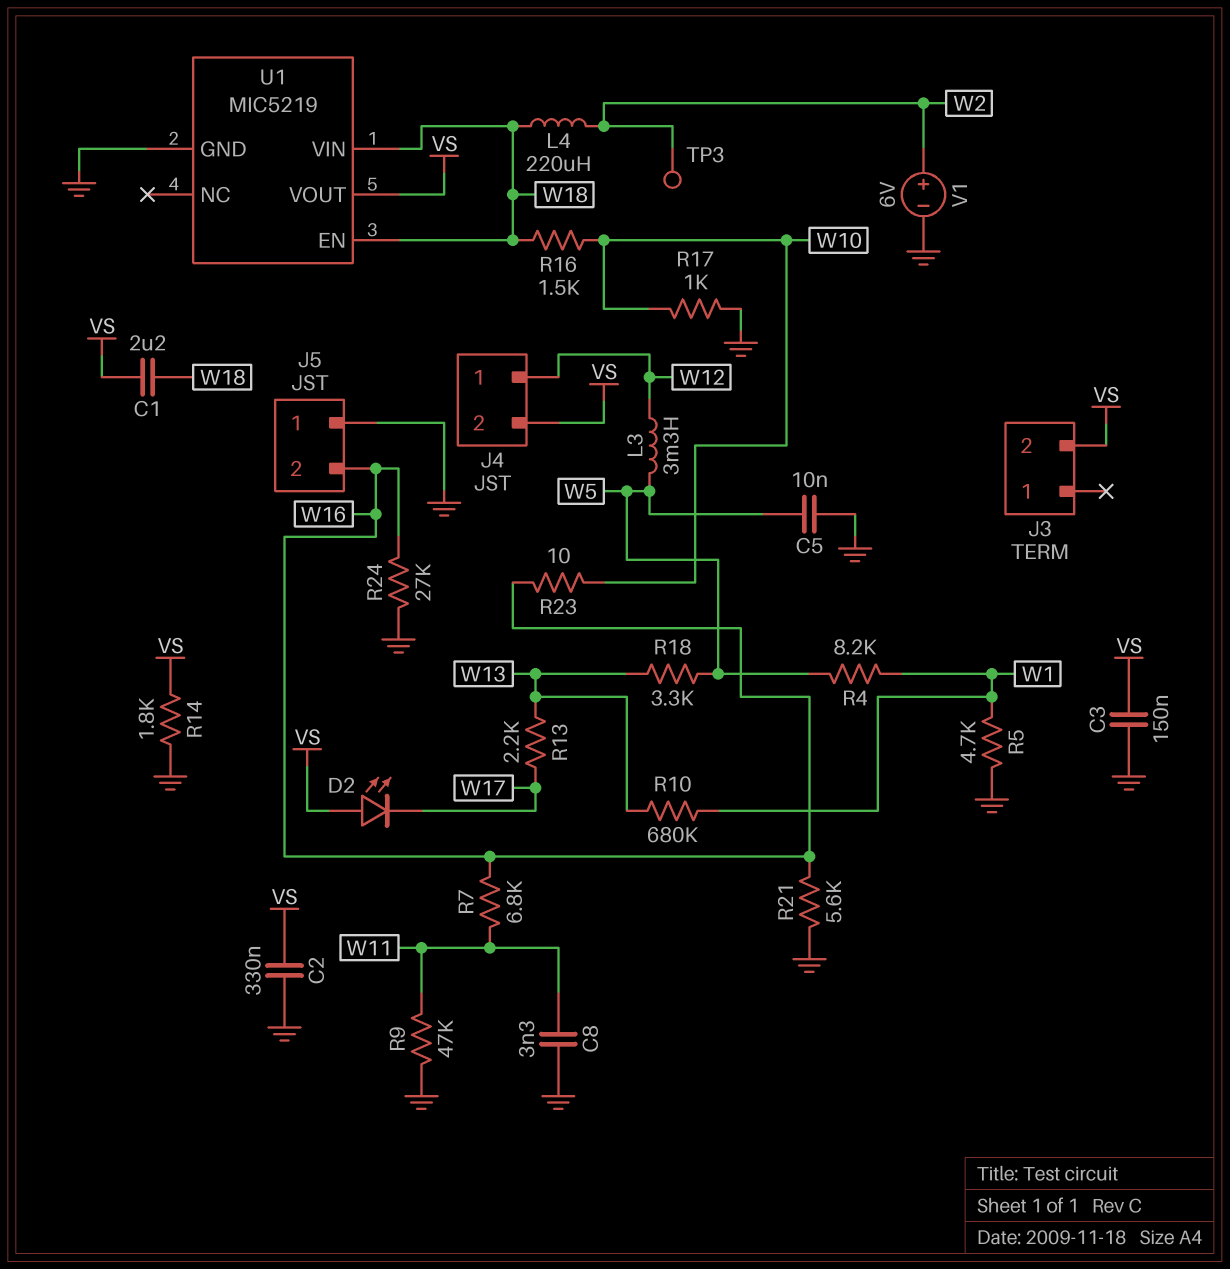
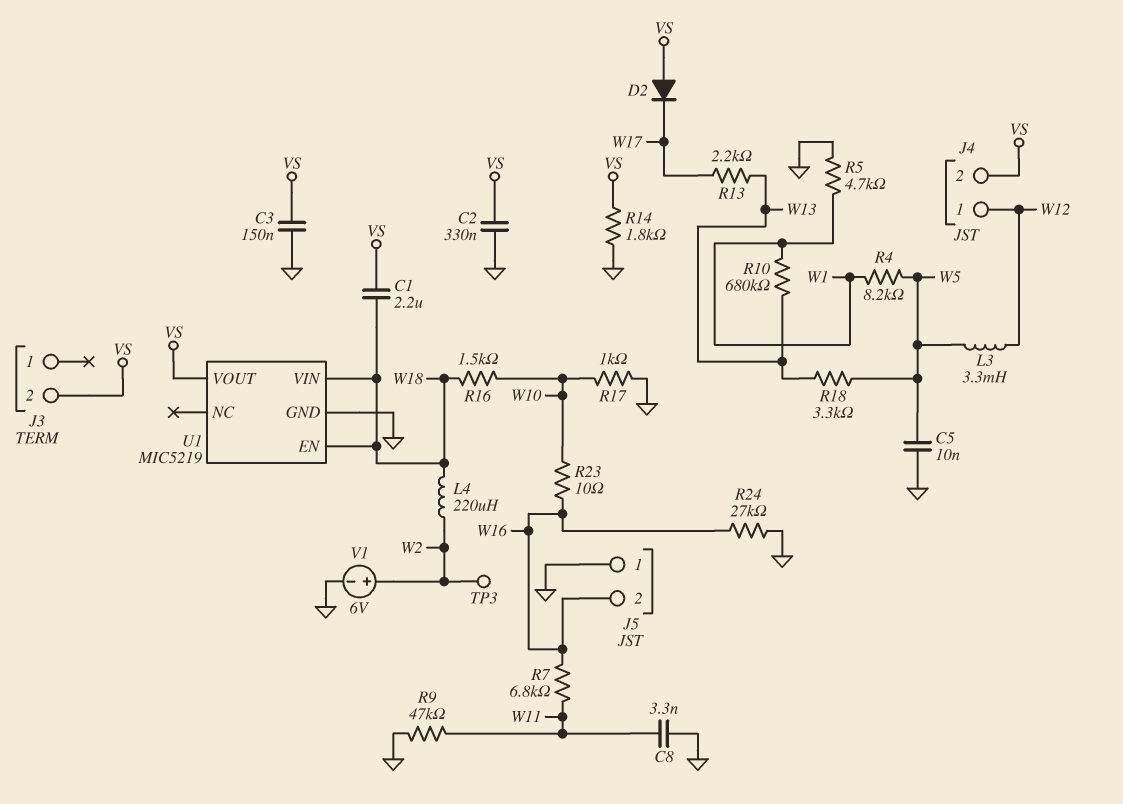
D2: LED (A VS, K W17) -> diode (A VS, K W17)
R21: 5.6k (GND, W16) -> none

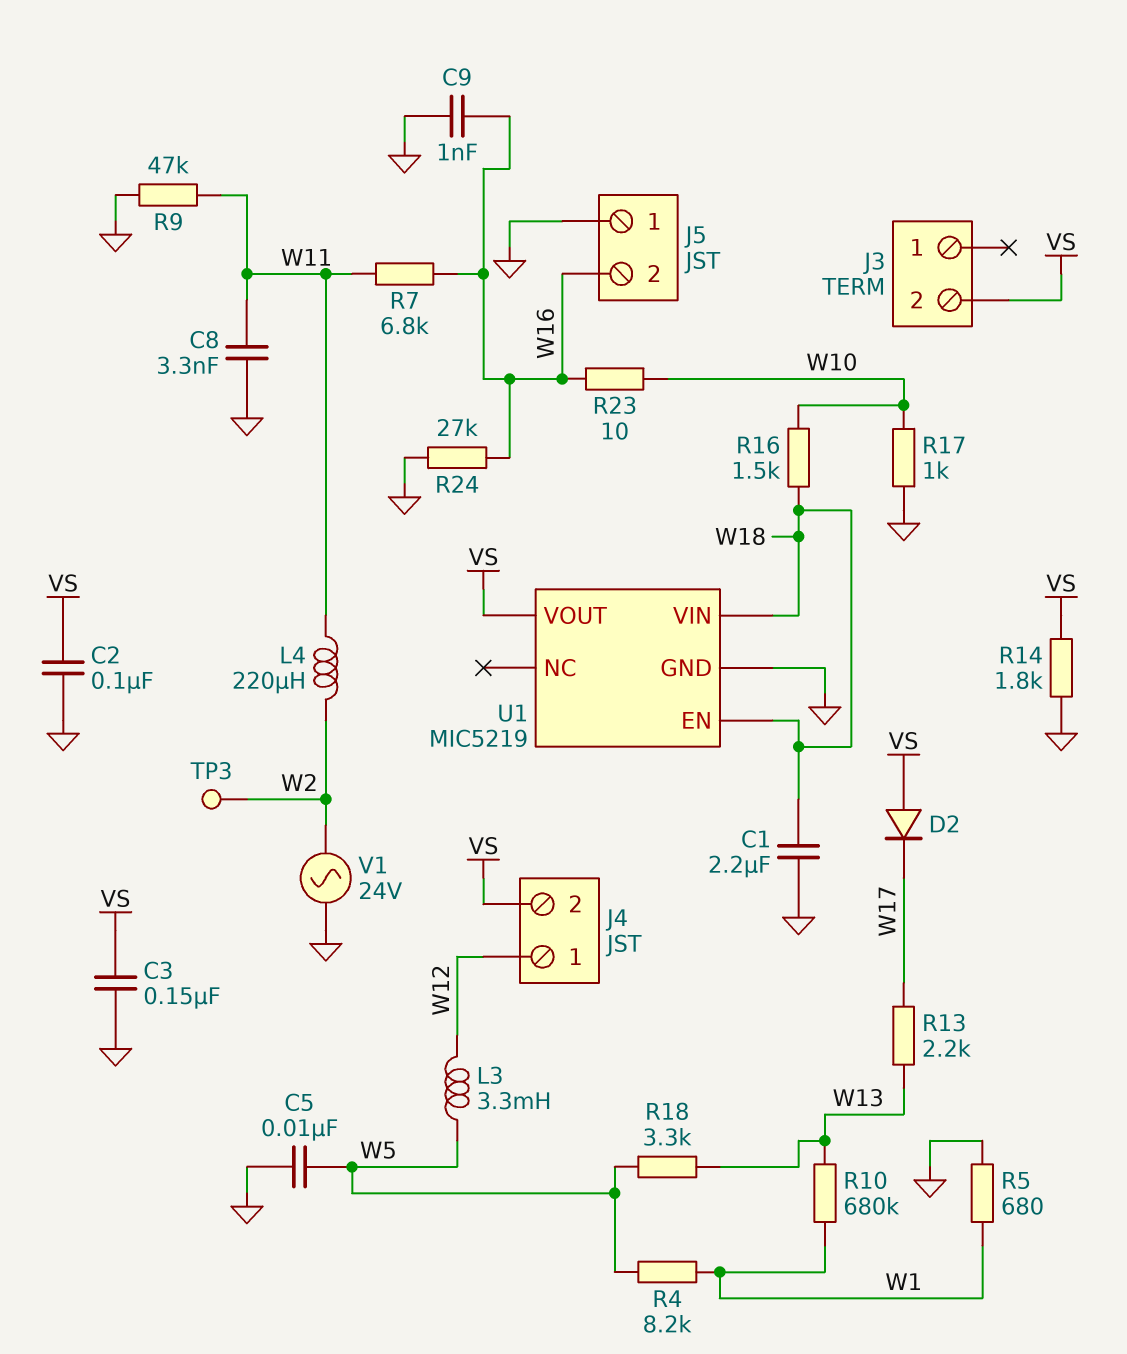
C1: 2.2uF (VS, W18) -> 2.2uF (GND, W18)
C2: 330nF (GND, VS) -> 100nF (GND, VS)
C9: none -> 1nF (GND, W16)
L4: 220uH (W2, W18) -> 220uH (W2, W11)
R5: 4.7k (GND, W1) -> 680 (GND, W1)
V1: 6V (plus W2, minus GND) -> AC 24V (GND, W2)

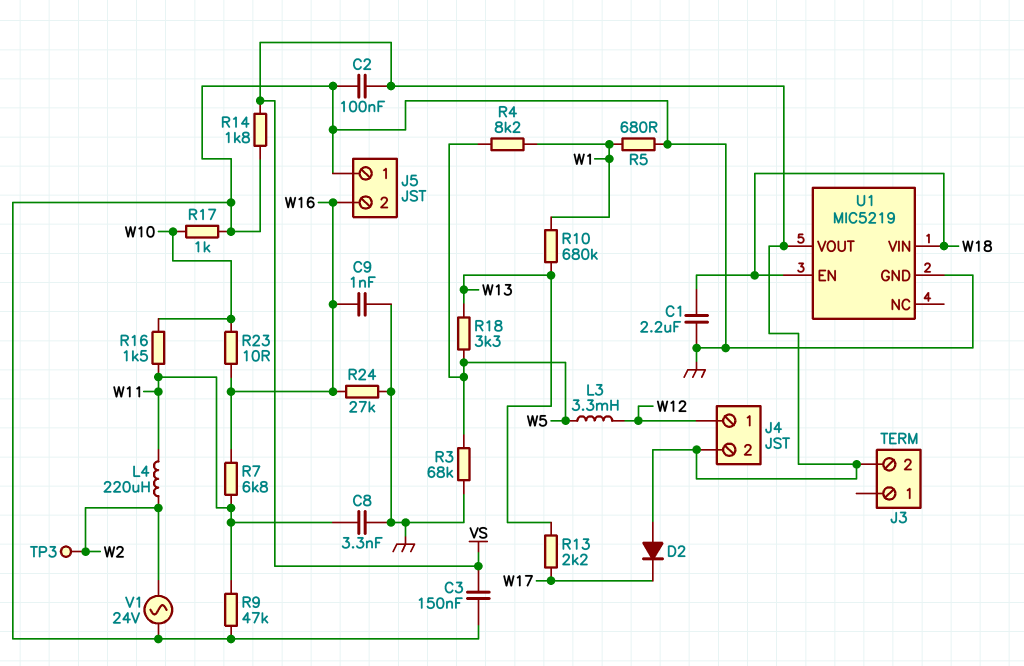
C5: 10nF (GND, W5) -> none
R3: none -> 68k (GND, W5)
R16: 1.5k (W10, W18) -> 1.5k (W10, W11)

